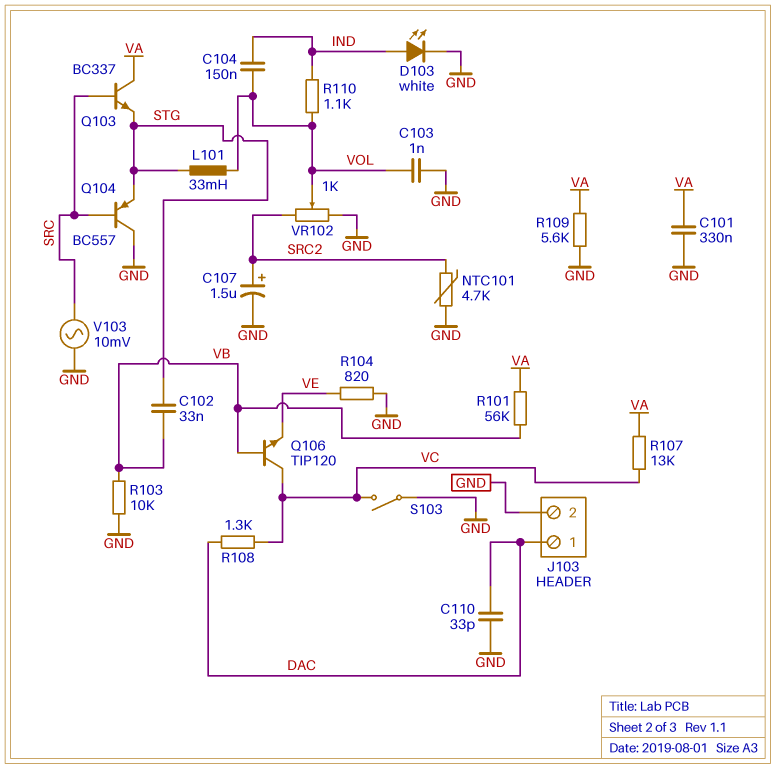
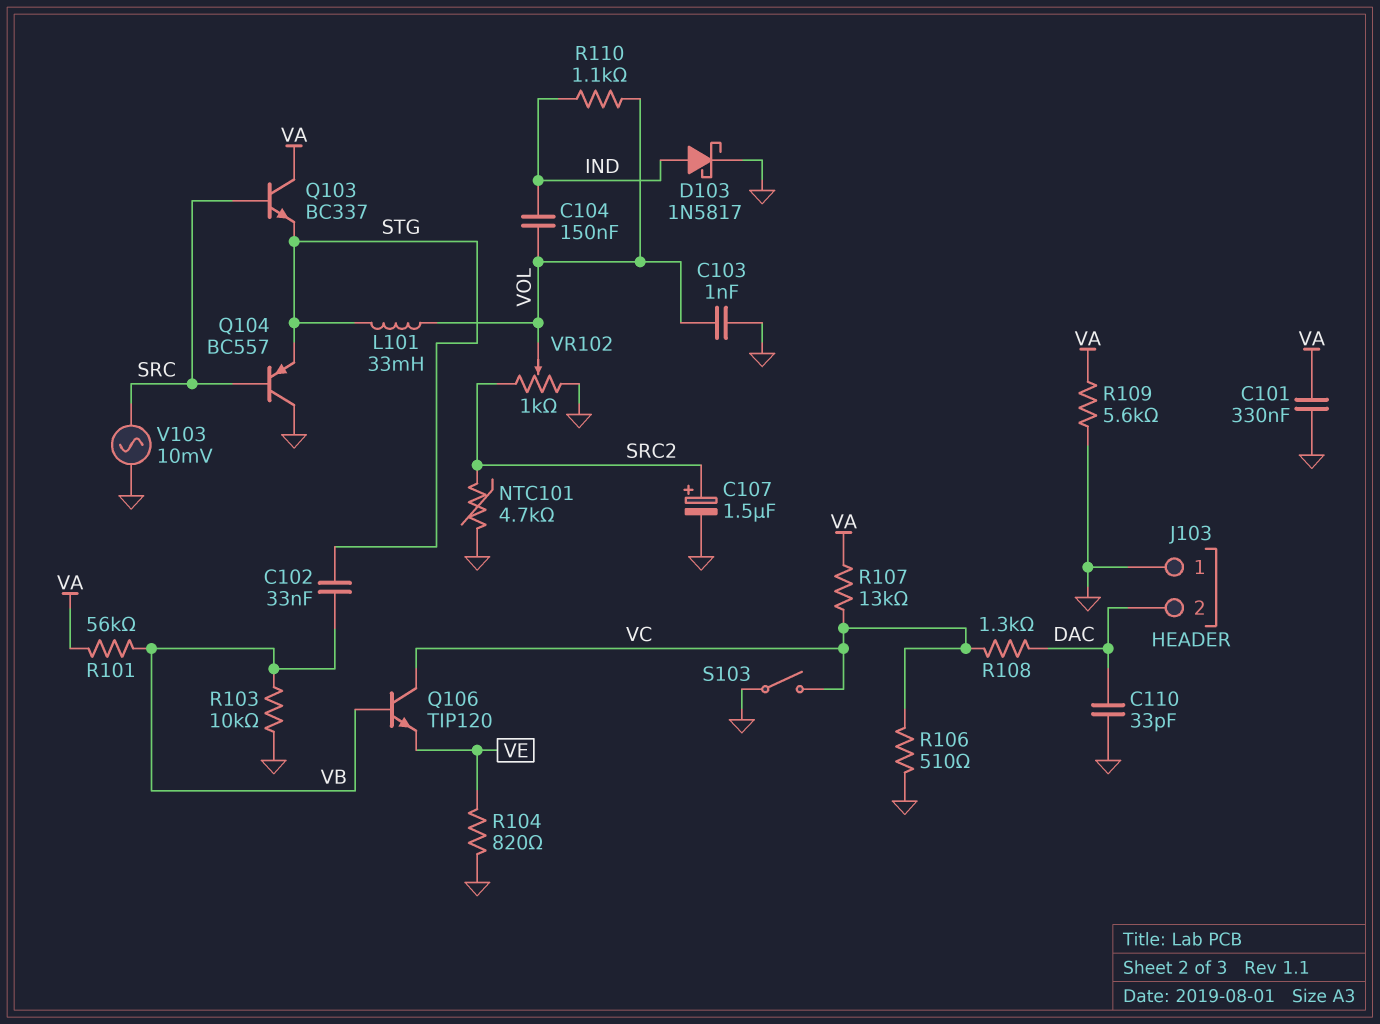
D103: LED white (A IND, K GND) -> schottky 1N5817 (A IND, K GND)
J103 pin 1: DAC -> GND
J103 pin 2: GND -> DAC
R106: none -> 510 (GND, VC)

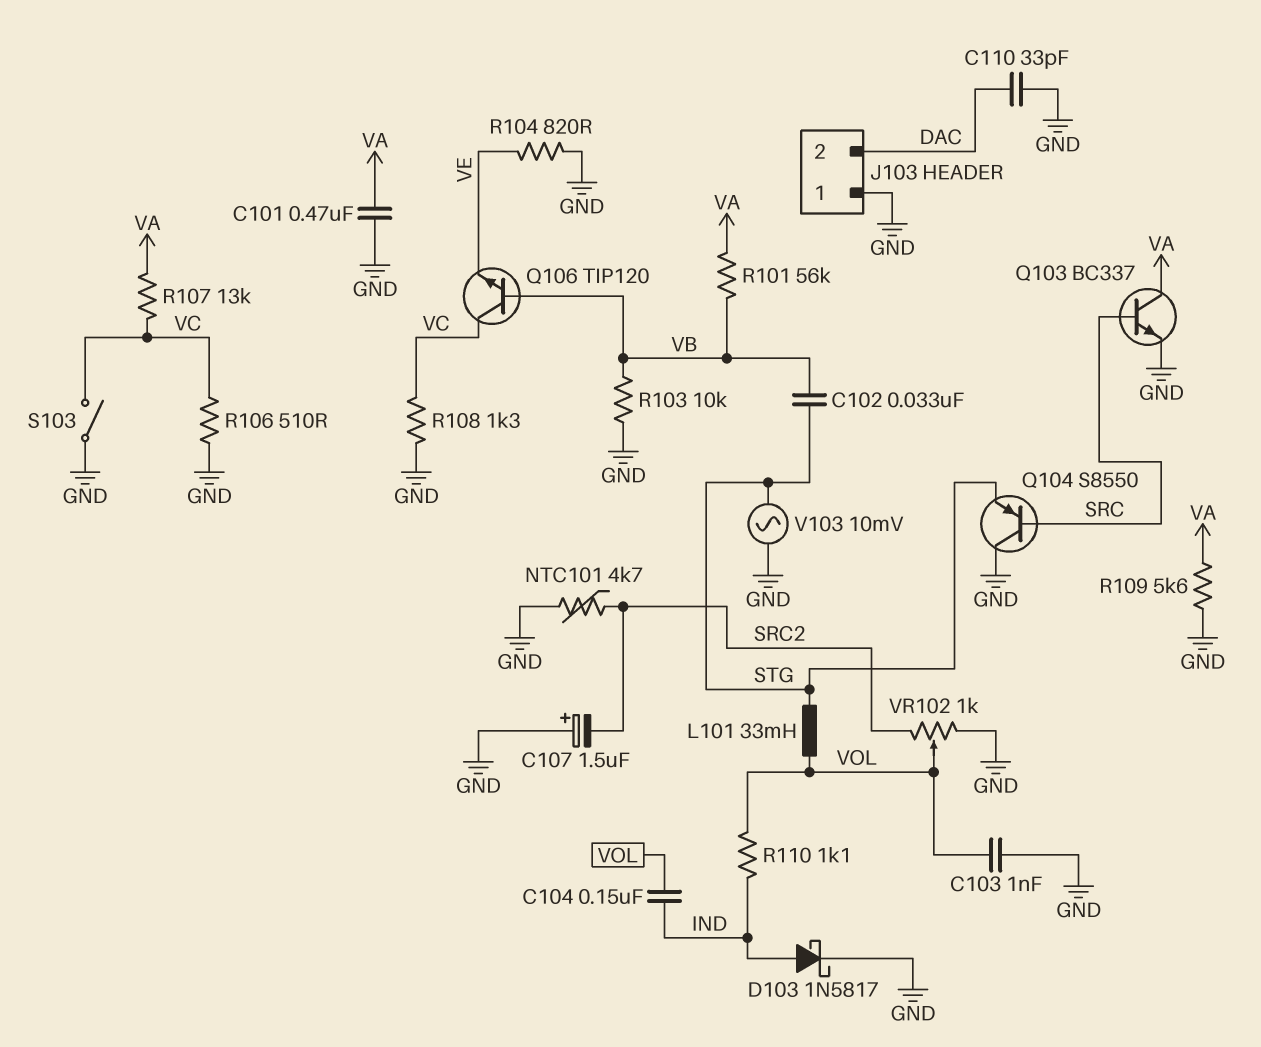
C101: 330nF (GND, VA) -> 470nF (GND, VA)
C107: 1.5uF (plus SRC2, minus GND) -> 1.5uF (plus GND, minus SRC2)
Q103: NPN BC337 (B SRC, C VA, E STG) -> NPN BC337 (B SRC, C VA, E GND)
Q104: PNP BC557 (B SRC, C GND, E STG) -> PNP S8550 (B SRC, C GND, E STG)
R108: 1.3k (DAC, VC) -> 1.3k (GND, VC)
V103: AC 10mV (GND, SRC) -> AC 10mV (GND, STG)

